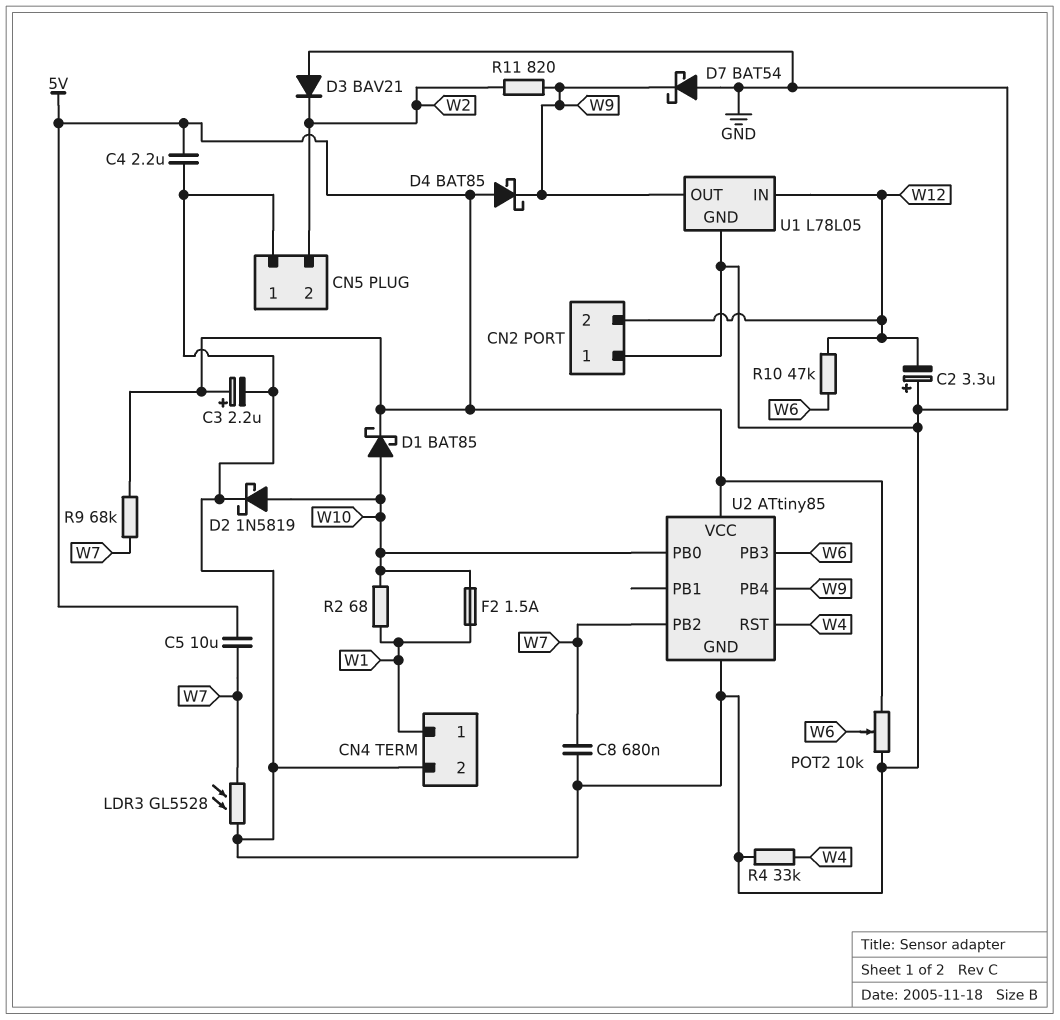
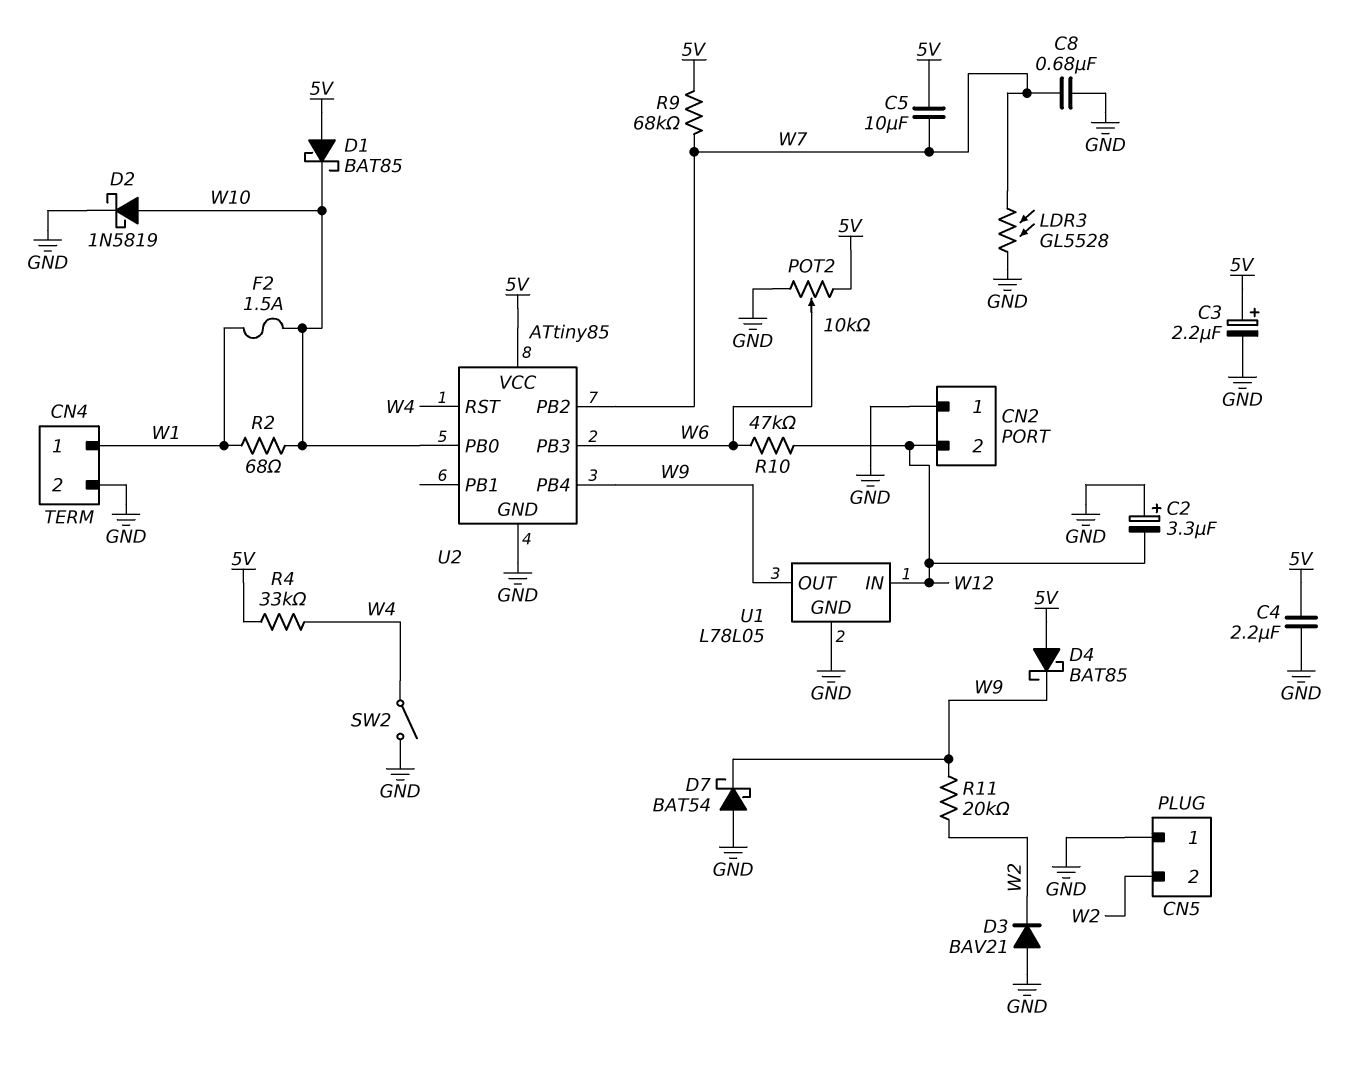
D1: schottky BAT85 (A W10, K 5V) -> schottky BAT85 (A 5V, K W10)
R4: 33k (GND, W4) -> 33k (5V, W4)
R11: 820 (W2, W9) -> 20k (W2, W9)
SW2: none -> switch (GND, W4)

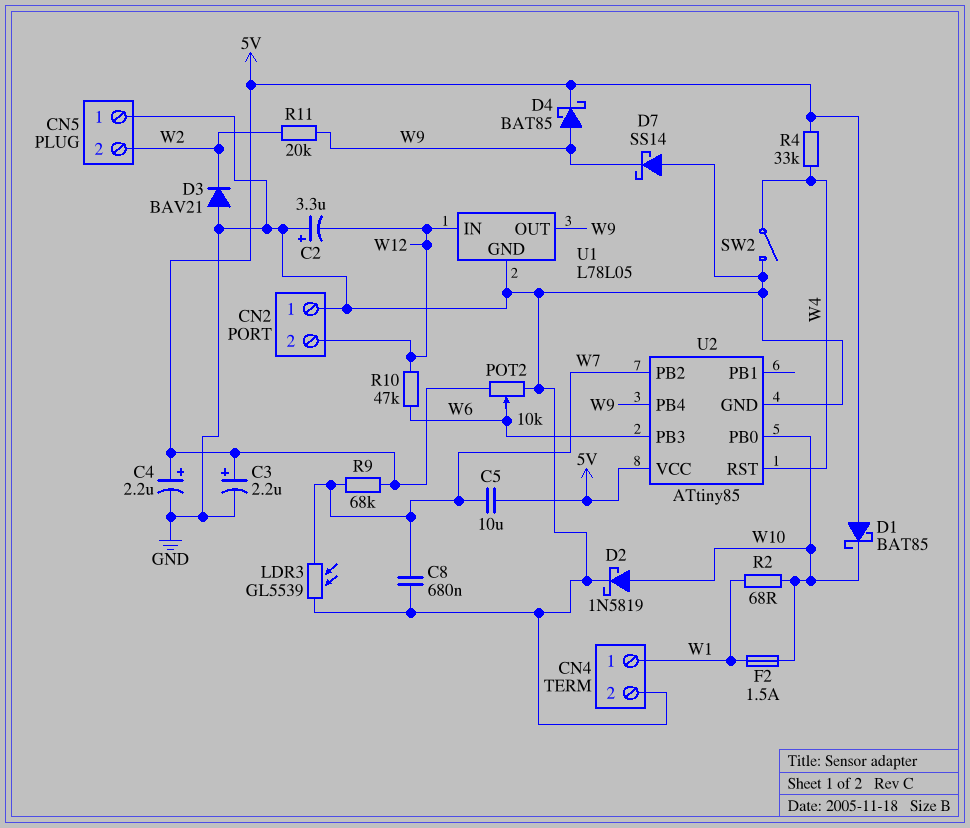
C4: 2.2uF (5V, GND) -> 2.2uF (plus 5V, minus GND)
D4: schottky BAT85 (A 5V, K W9) -> schottky BAT85 (A W9, K 5V)
D7: schottky BAT54 (A GND, K W9) -> schottky SS14 (A GND, K W9)
LDR3: GL5528 (GND, W7) -> GL5539 (GND, W7)

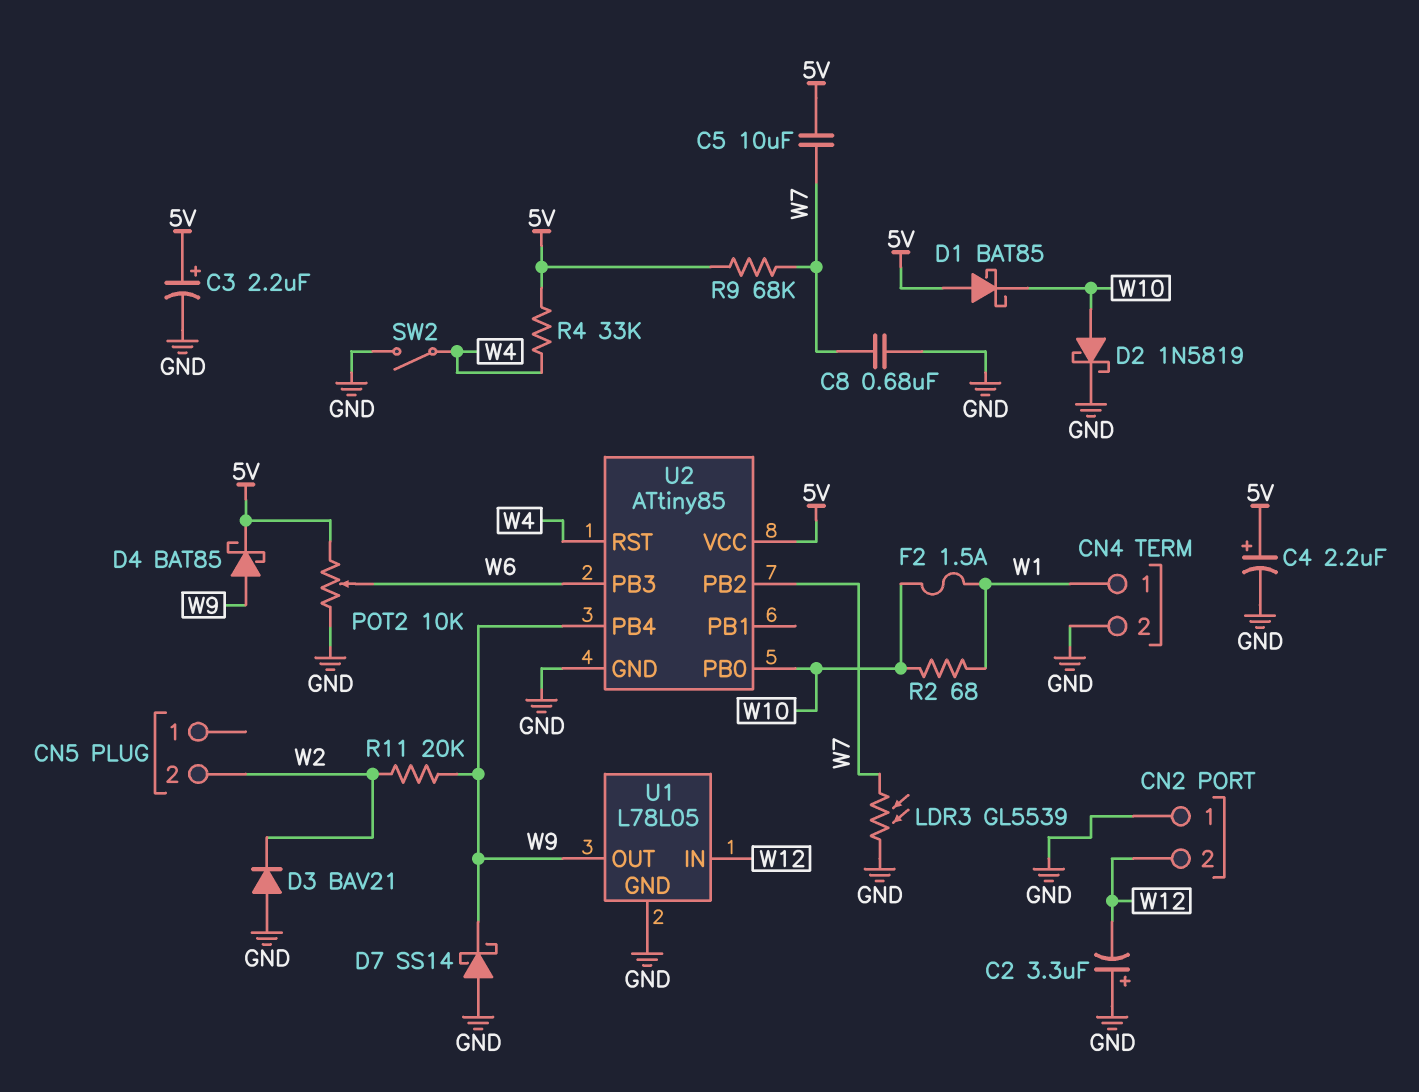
CN5 pin 1: GND -> none
R10: 47k (W6, W12) -> none

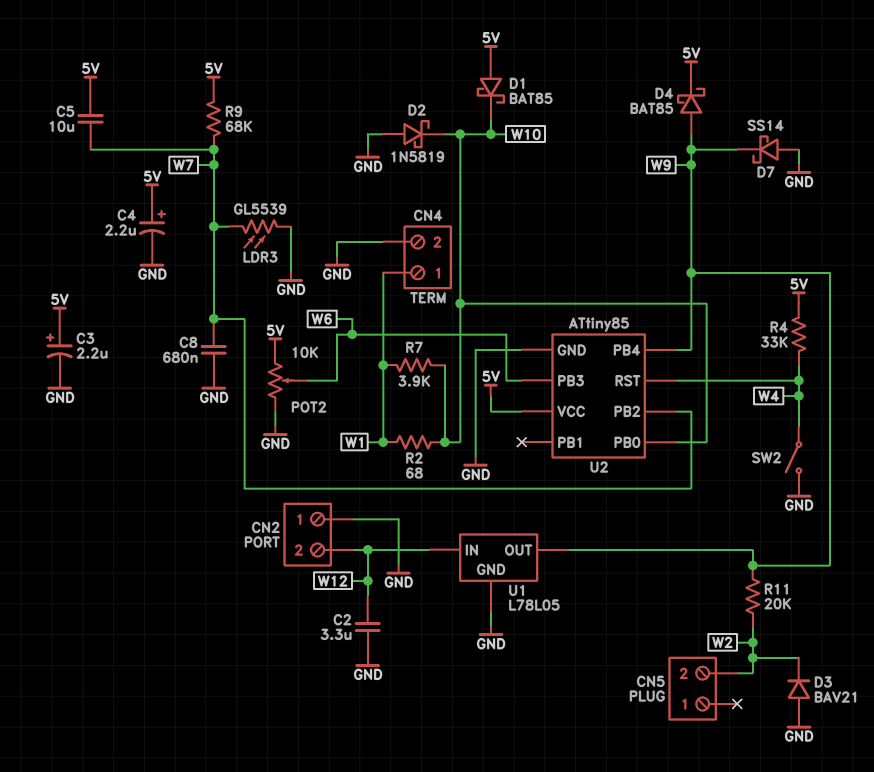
C2: 3.3uF (plus GND, minus W12) -> 3.3uF (GND, W12)
D2: schottky 1N5819 (A W10, K GND) -> schottky 1N5819 (A GND, K W10)
F2: 1.5A (W1, W10) -> none
R7: none -> 3.9k (W1, W10)

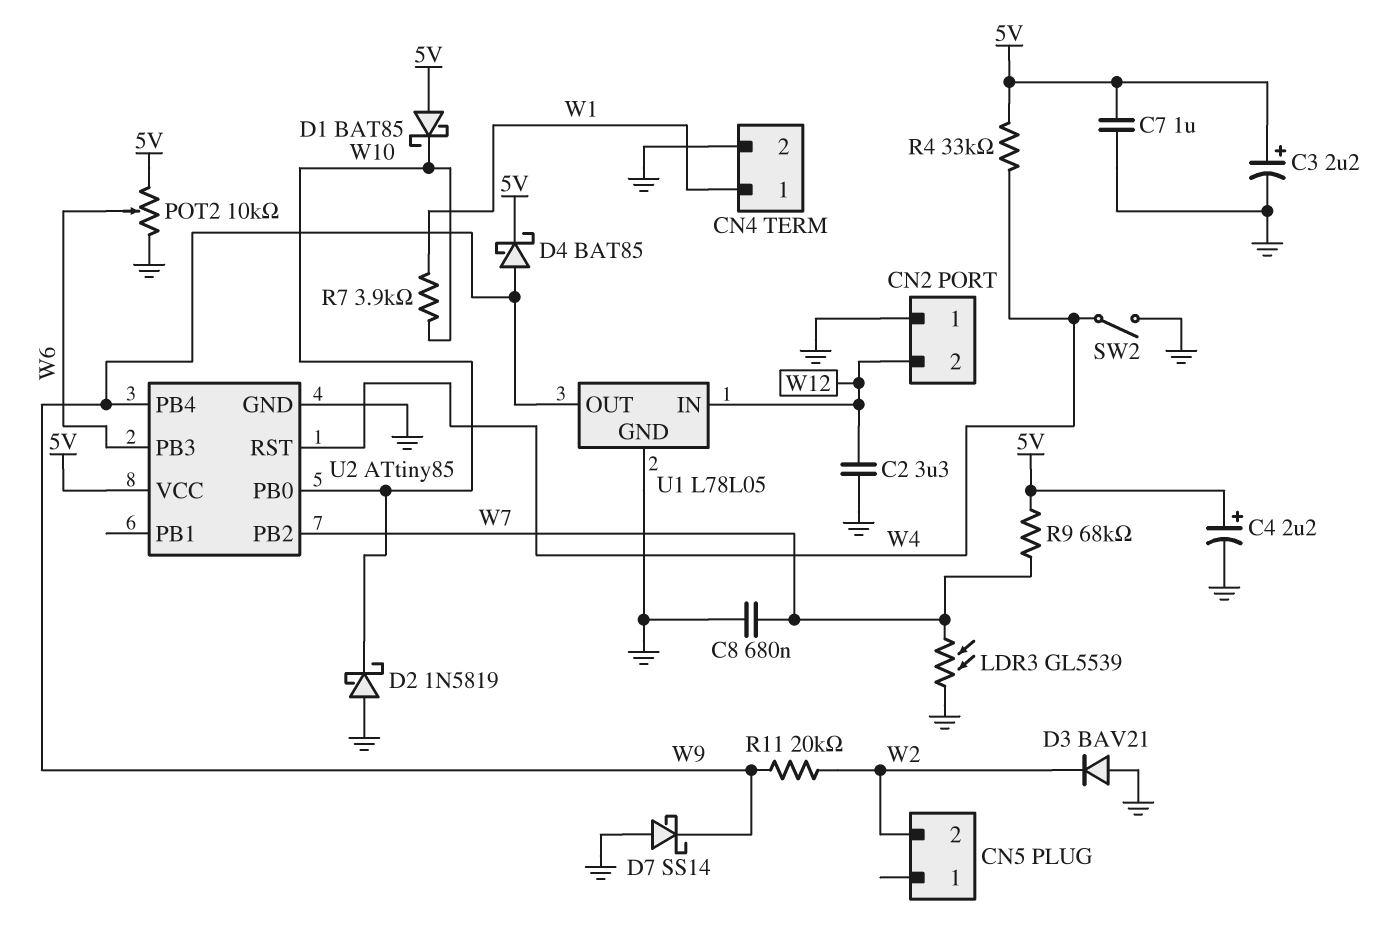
C5: 10uF (5V, W7) -> none
C7: none -> 1uF (5V, GND)
R2: 68 (W1, W10) -> none

